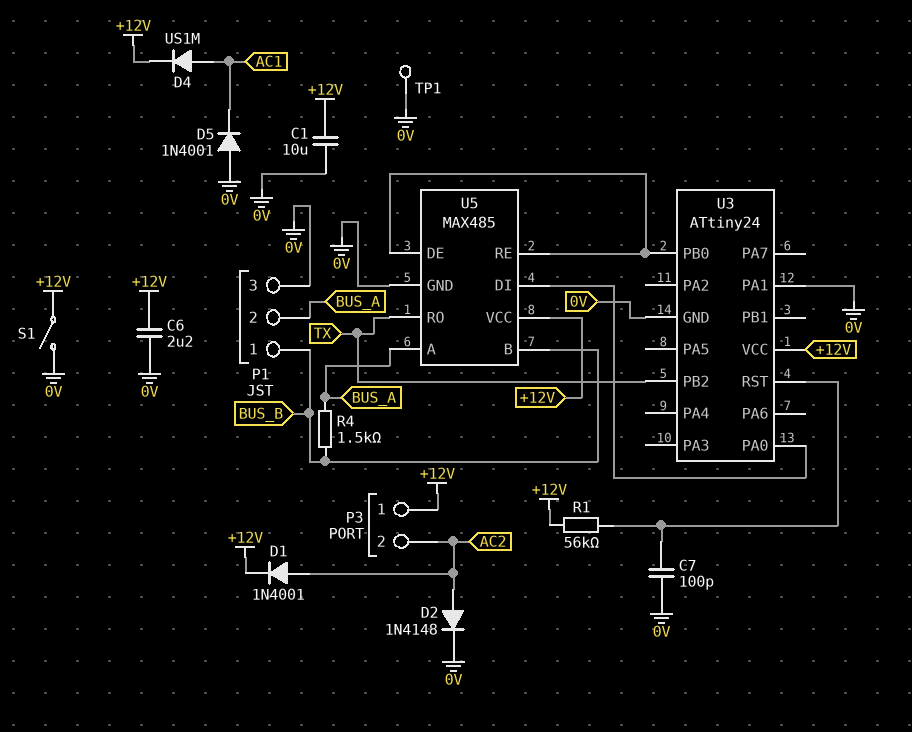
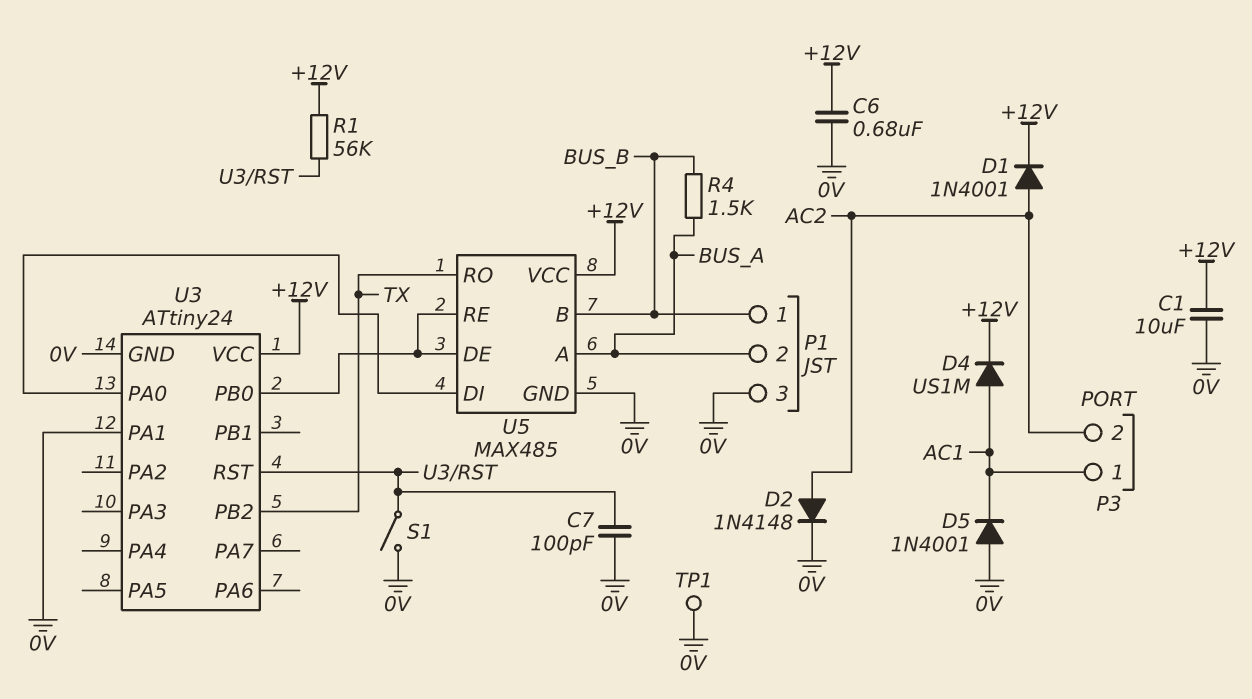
C6: 2.2uF (+12V, 0V) -> 680nF (+12V, 0V)
P3 pin 1: +12V -> AC1
S1: switch (+12V, 0V) -> switch (0V, U3/RST)

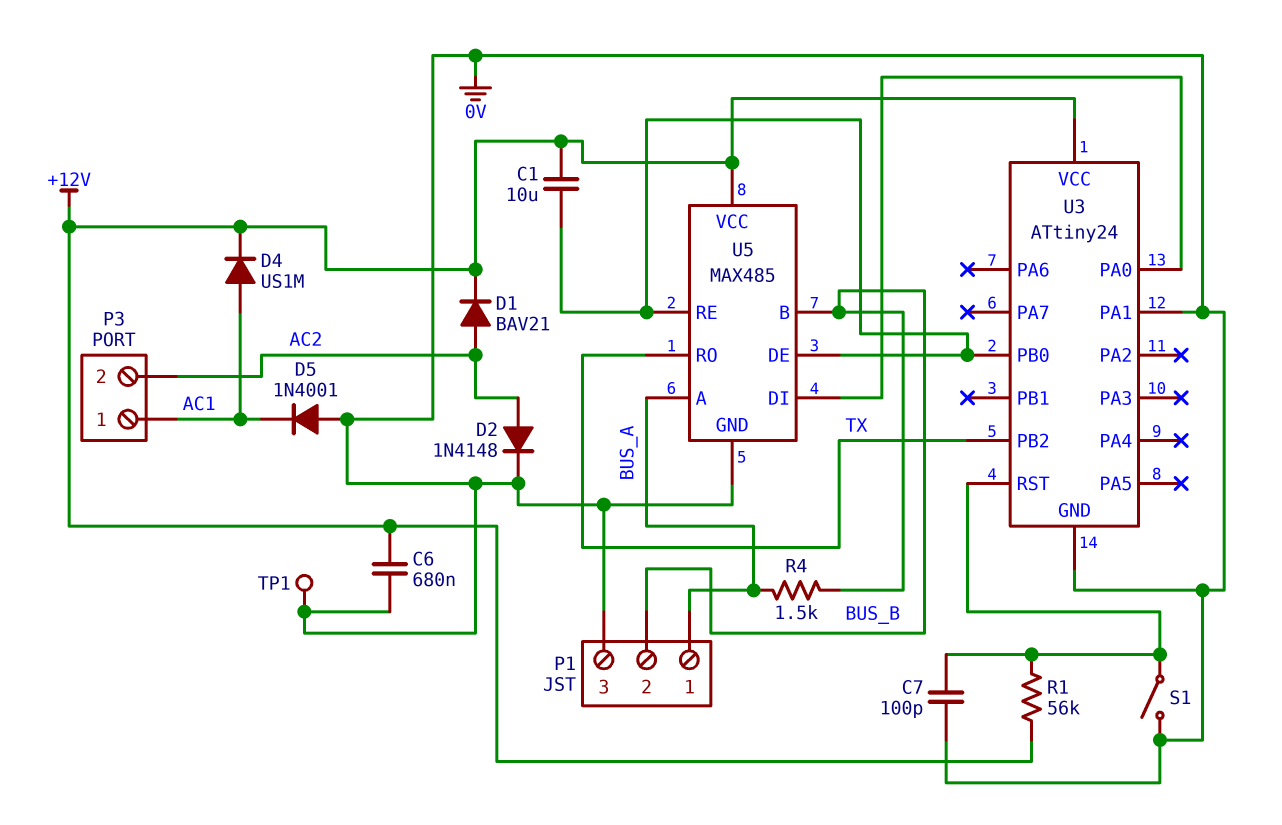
C1: 10uF (+12V, 0V) -> 10uF (+12V, U3/PB0)
D1: diode 1N4001 (A AC2, K +12V) -> diode BAV21 (A AC2, K +12V)
P1 pin 1: BUS_B -> BUS_A
P1 pin 2: BUS_A -> BUS_B

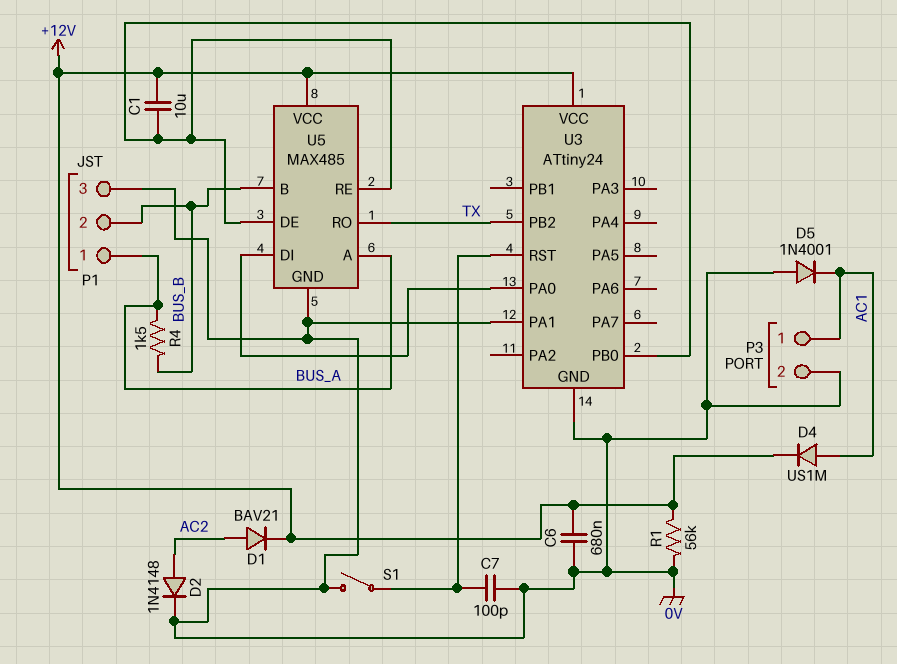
P3 pin 2: AC2 -> 0V
R1: 56k (+12V, U3/RST) -> 56k (+12V, 0V)
TP1: test point (0V) -> none

